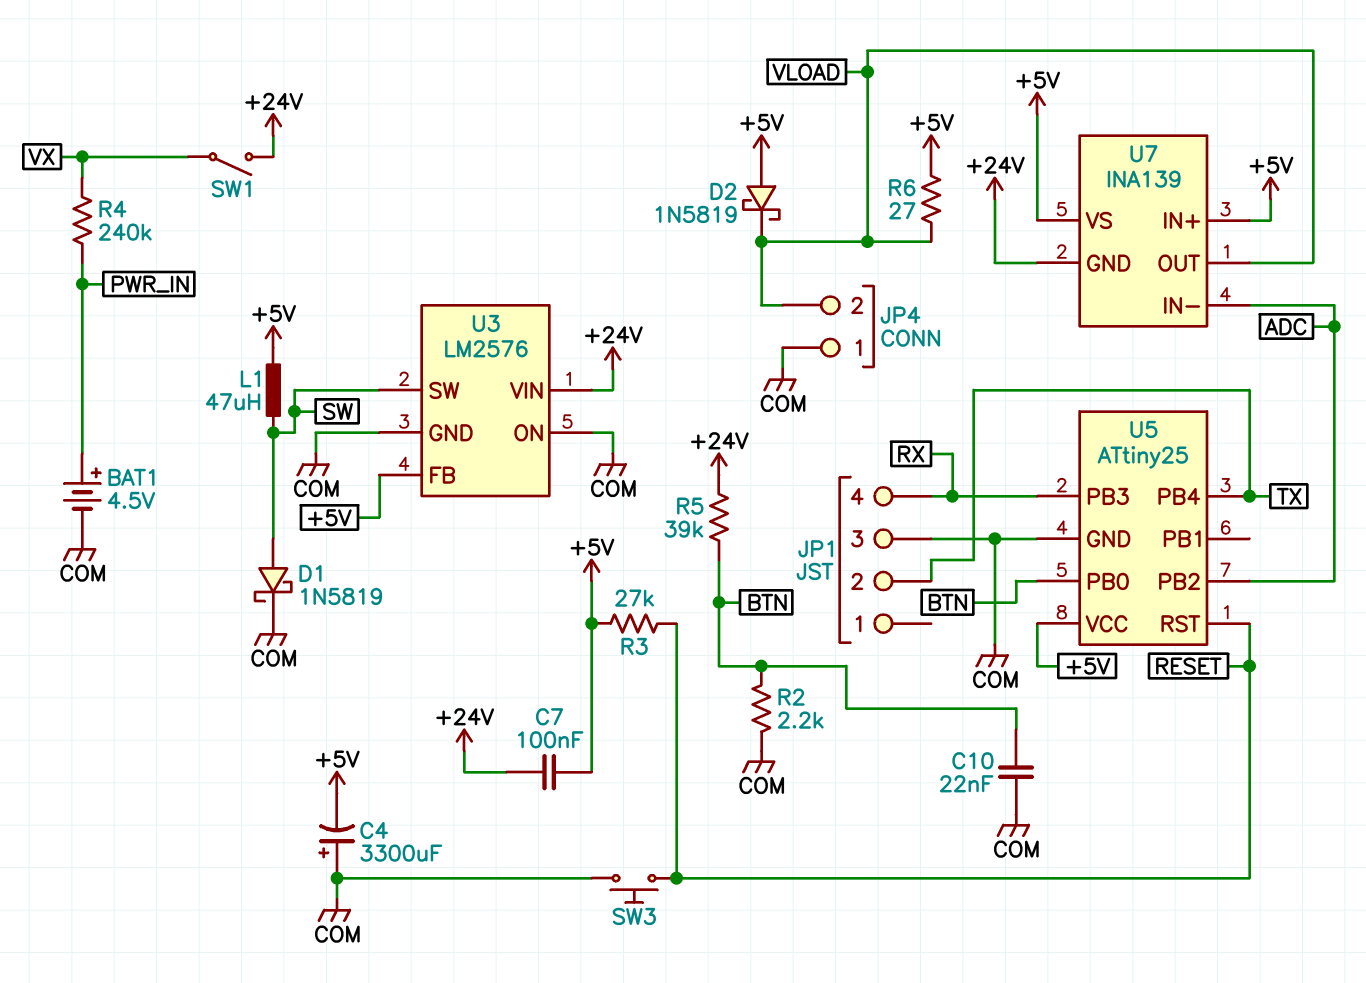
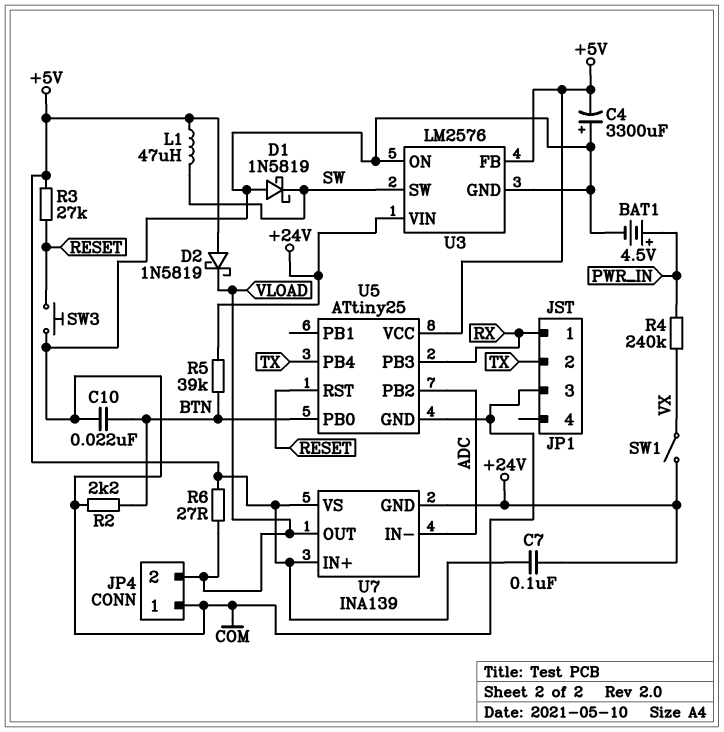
D1: schottky 1N5819 (A SW, K COM) -> schottky 1N5819 (A COM, K SW)
JP1 pin 1: none -> RX
JP1 pin 4: RX -> none

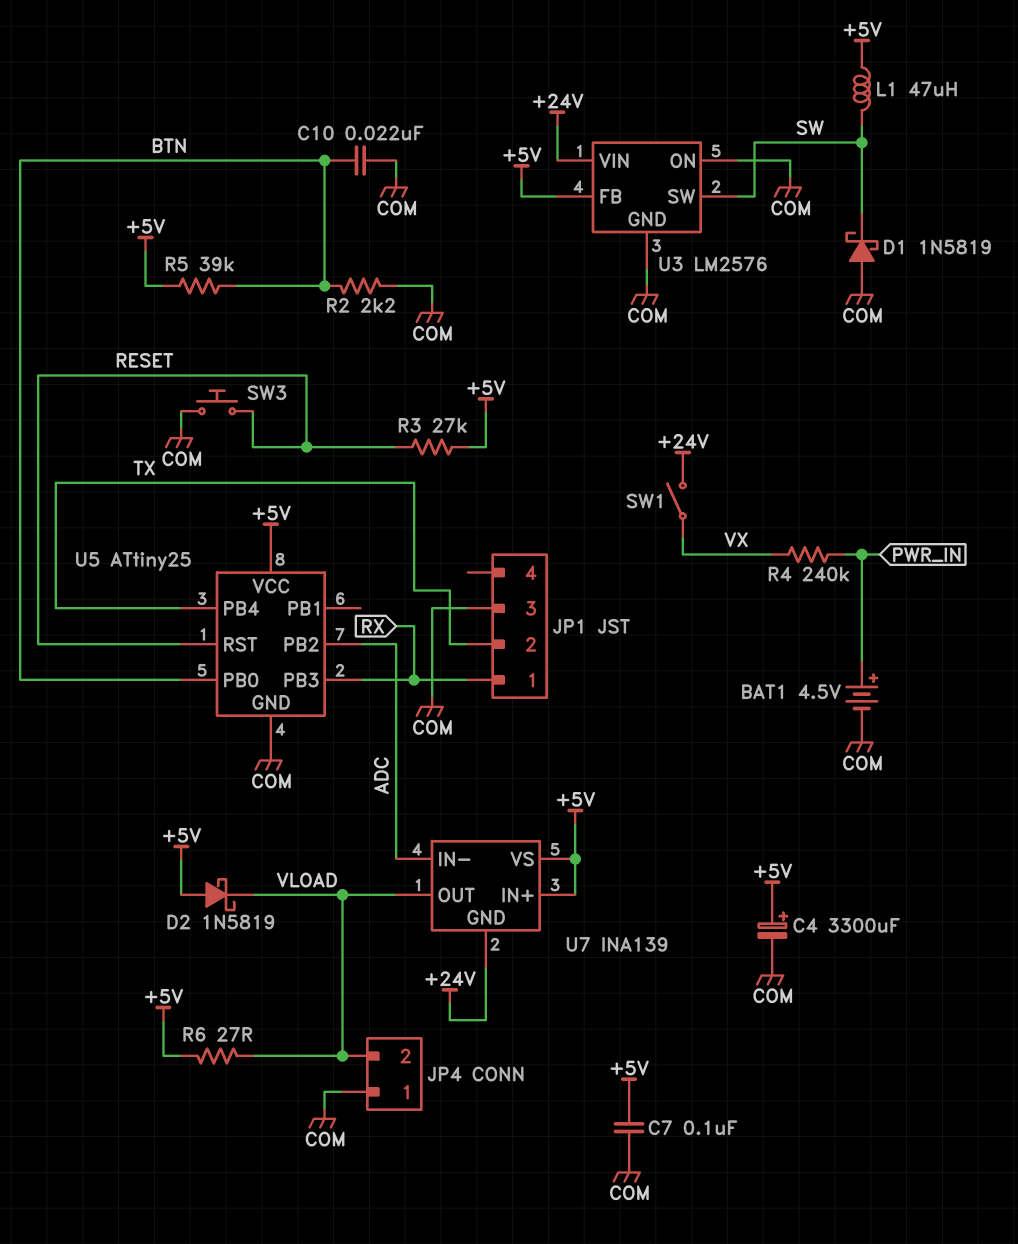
C4: 3300uF (plus COM, minus +5V) -> 3300uF (plus +5V, minus COM)
C7: 100nF (+5V, +24V) -> 100nF (+5V, COM)
R5: 39k (+24V, BTN) -> 39k (+5V, BTN)

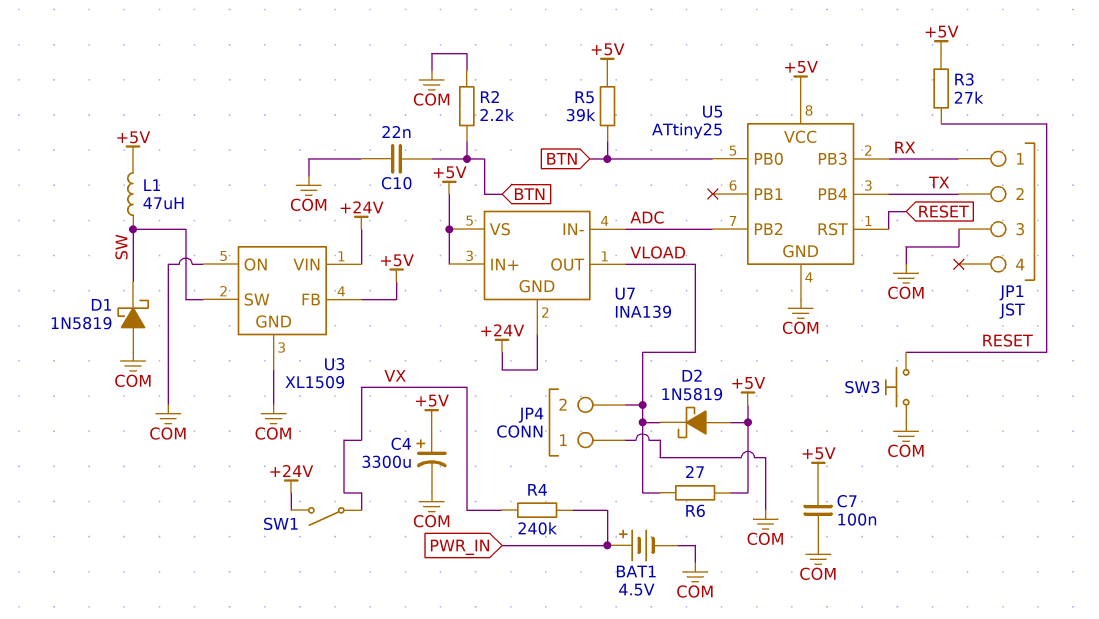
U3: LM2576 -> XL1509

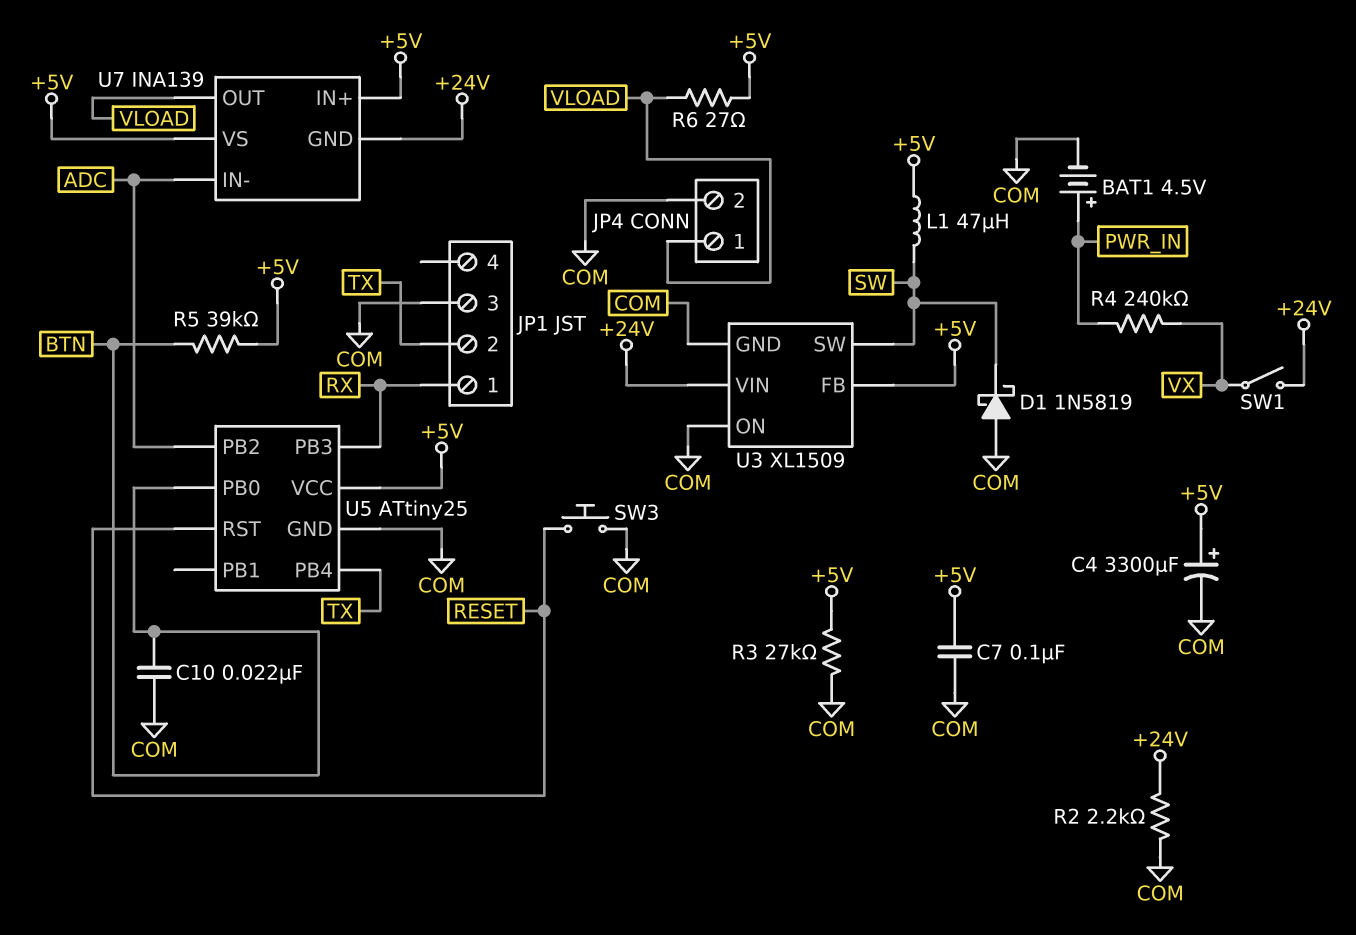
D2: schottky 1N5819 (A +5V, K VLOAD) -> none
JP4 pin 1: COM -> VLOAD
JP4 pin 2: VLOAD -> COM
R2: 2.2k (BTN, COM) -> 2.2k (+24V, COM)
R3: 27k (+5V, RESET) -> 27k (+5V, COM)

